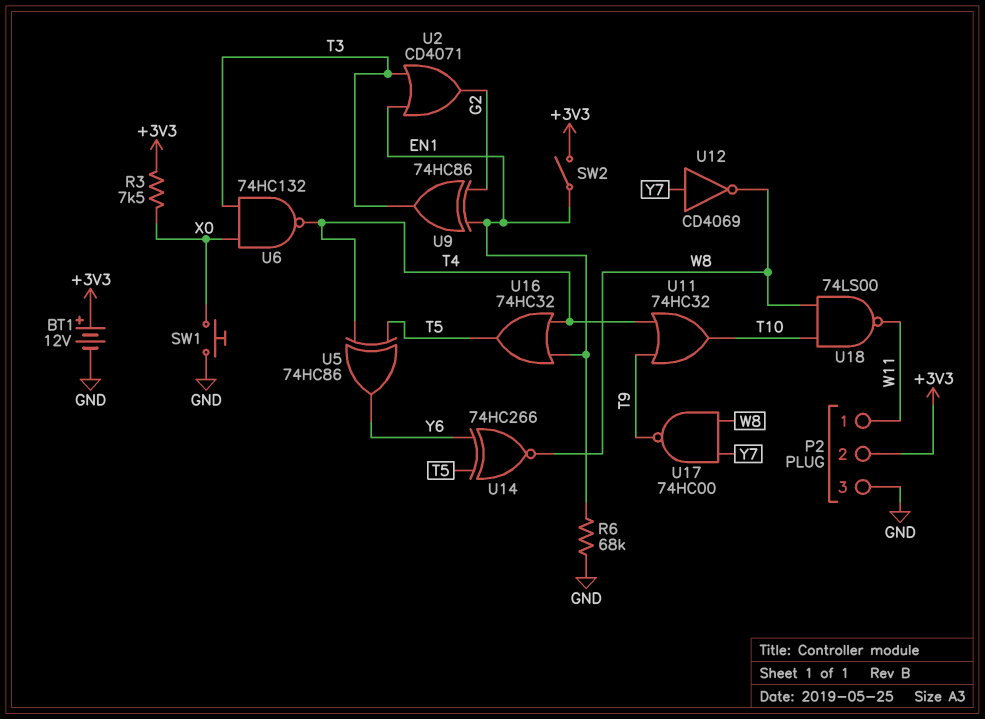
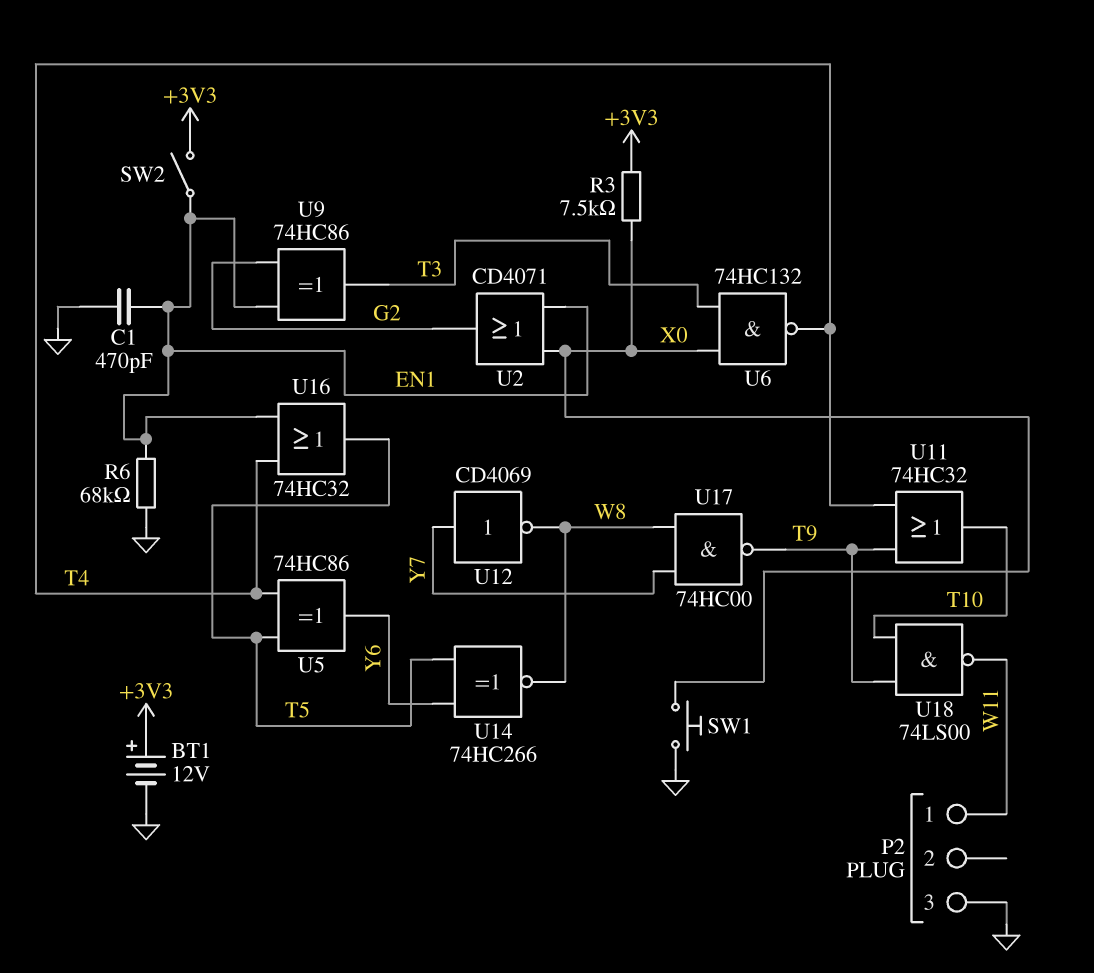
C1: none -> 470pF (EN1, GND)
P2 pin 2: +3V3 -> none
U2: OR CD4071 (in EN1, in T3, out G2) -> OR CD4071 (in EN1, in X0, out G2)
U18: NAND 74LS00 (in T10, in W8, out W11) -> NAND 74LS00 (in T9, in T10, out W11)

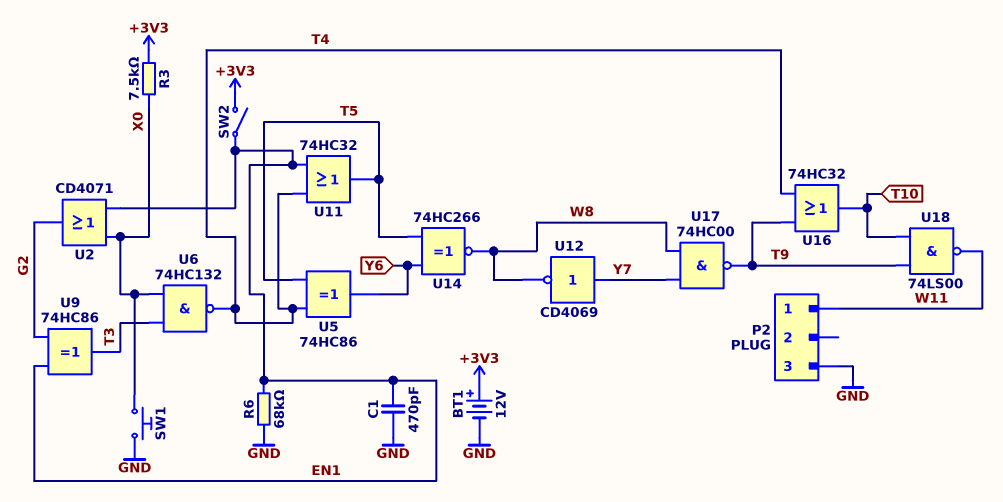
U11: OR 74HC32 (in T4, in T9, out T10) -> OR 74HC32 (in EN1, in T4, out T5)
U16: OR 74HC32 (in EN1, in T4, out T5) -> OR 74HC32 (in T4, in T9, out T10)

